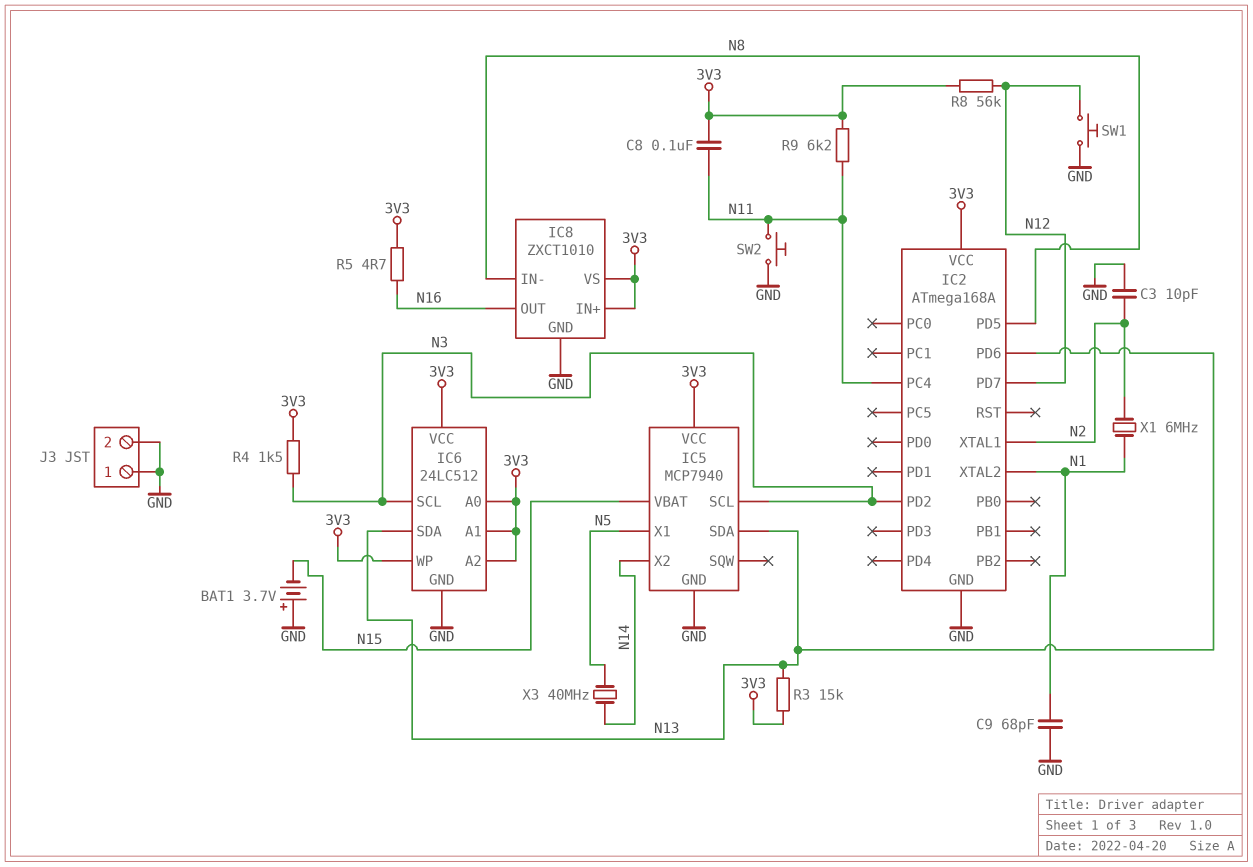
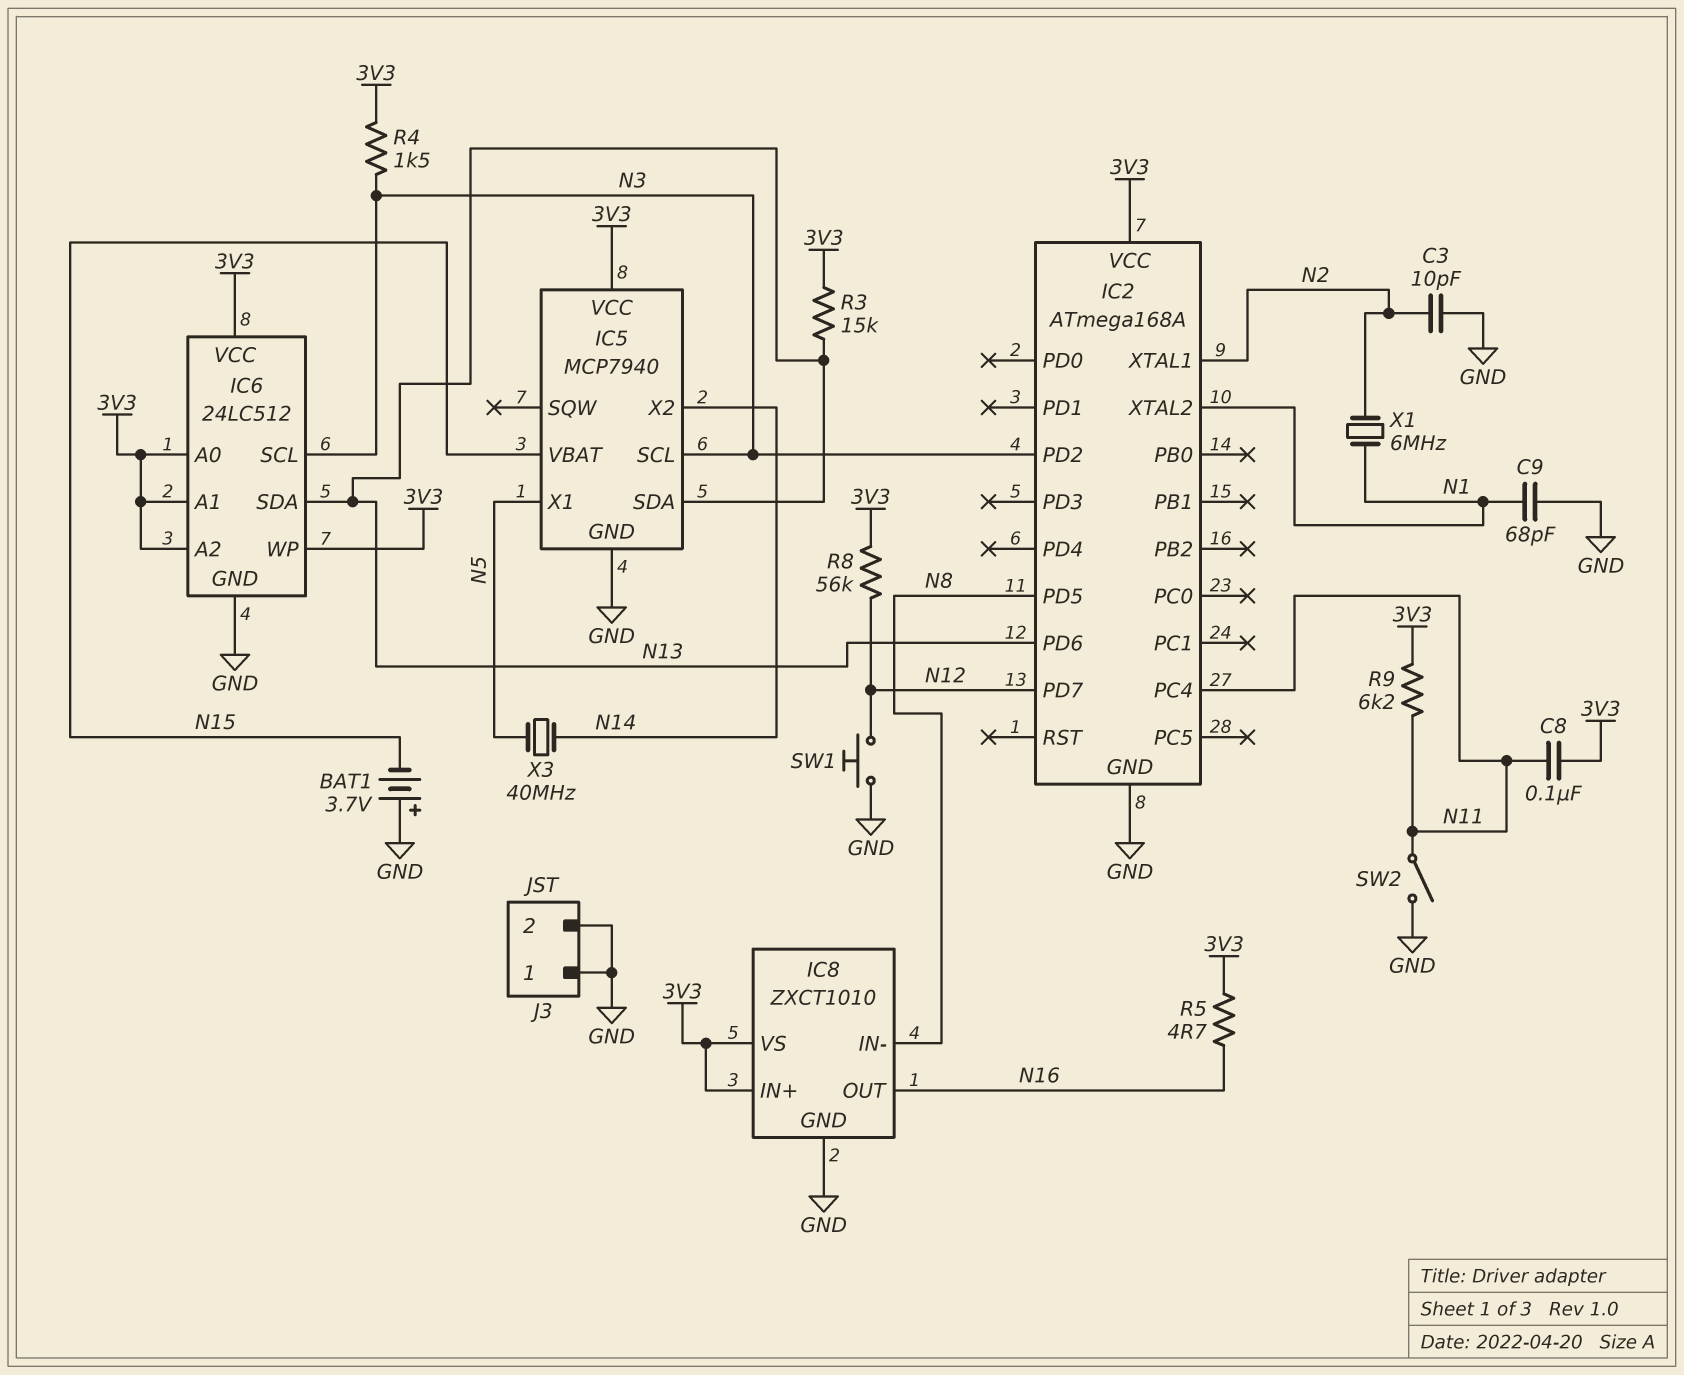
SW2: button (GND, N11) -> switch (GND, N11)

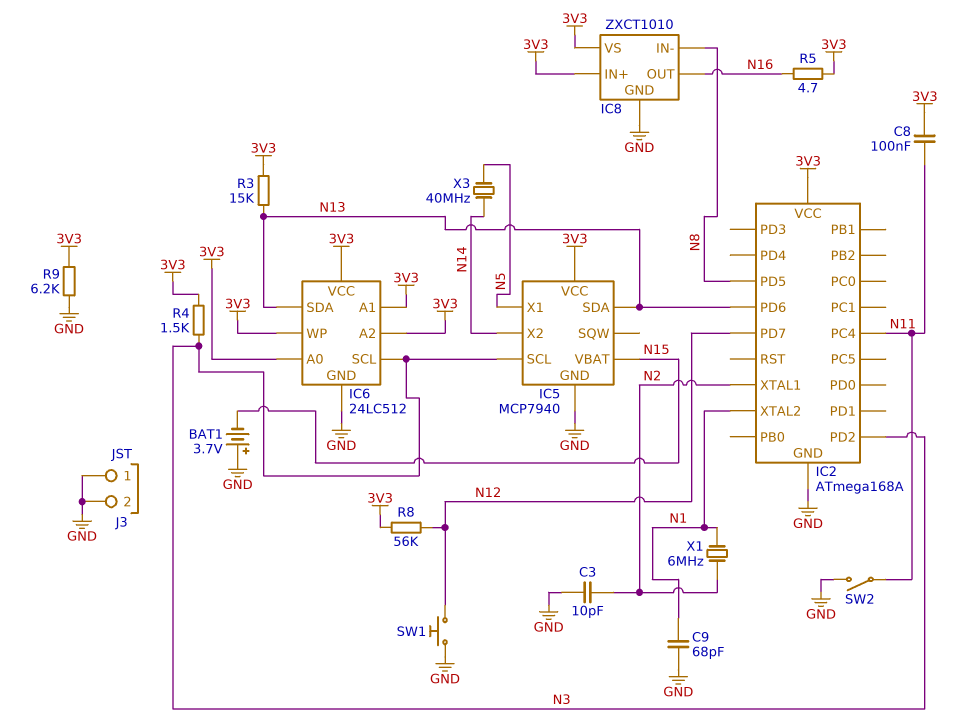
R9: 6.2k (3V3, N11) -> 6.2k (3V3, GND)

